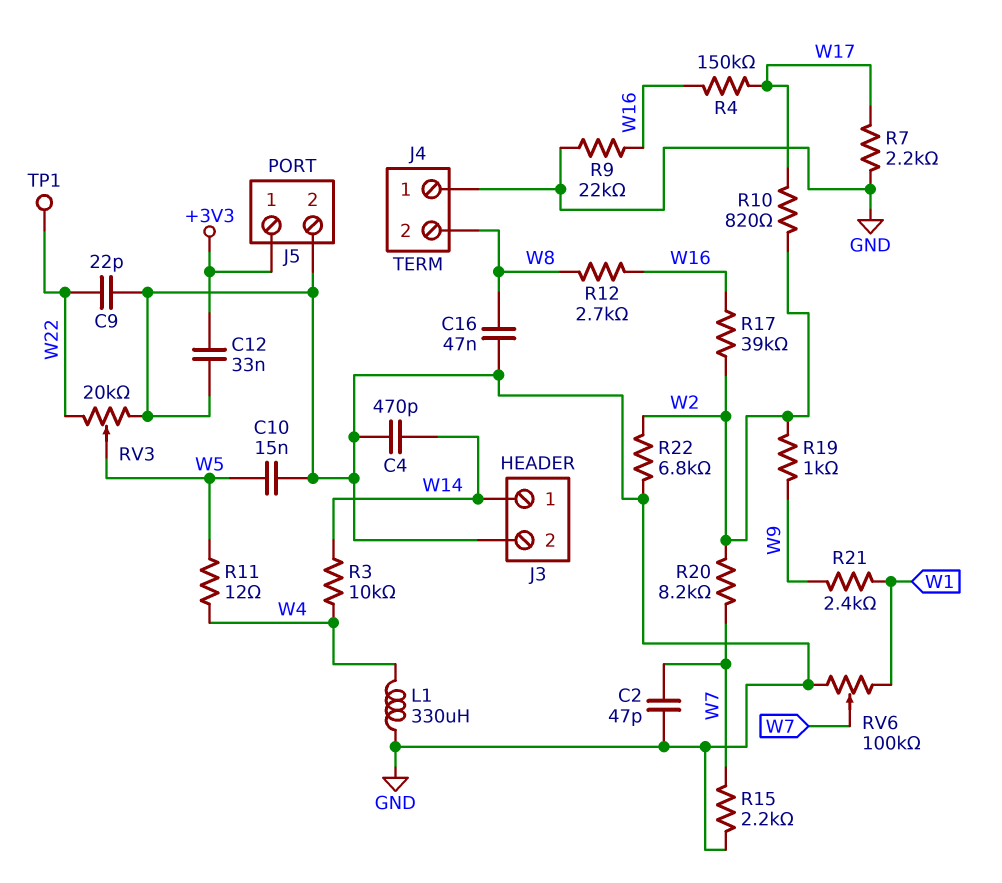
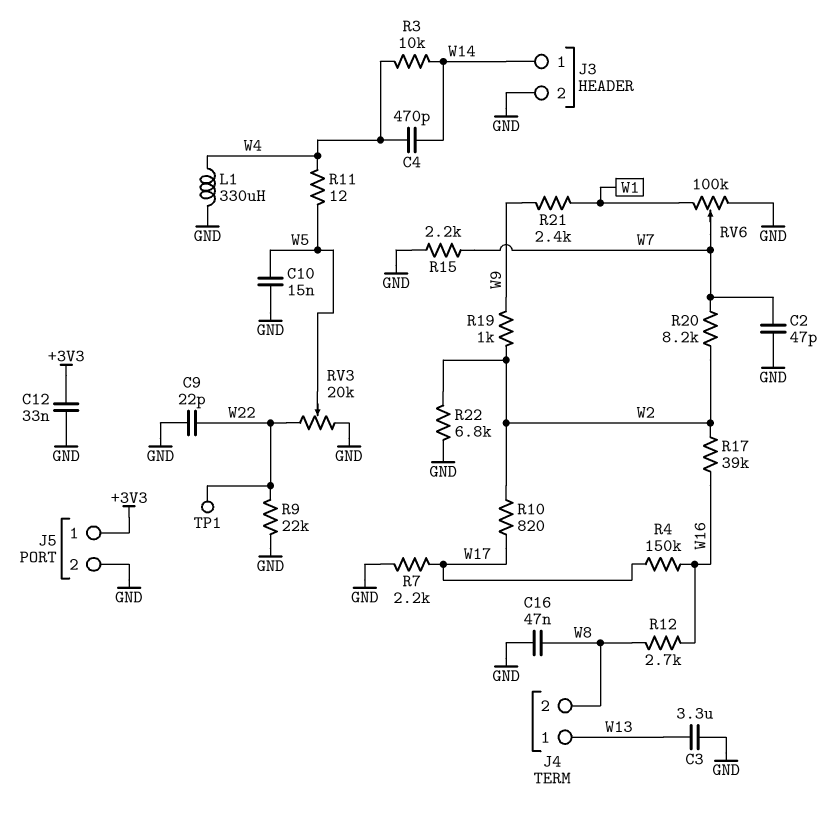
C3: none -> 3.3uF (GND, W13)
C4: 470pF (GND, W14) -> 470pF (W4, W14)
J4 pin 1: GND -> W13
R9: 22k (GND, W16) -> 22k (GND, W22)

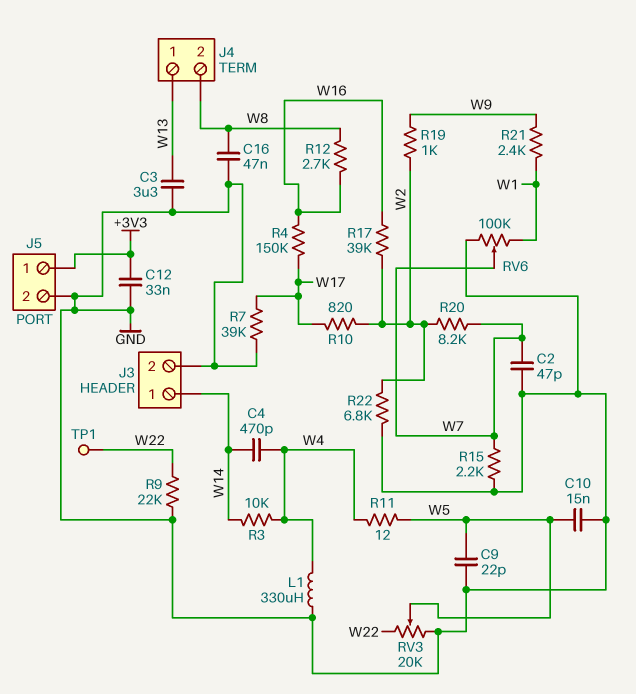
C9: 22pF (GND, W22) -> 22pF (GND, W5)
R7: 2.2k (GND, W17) -> 39k (GND, W17)

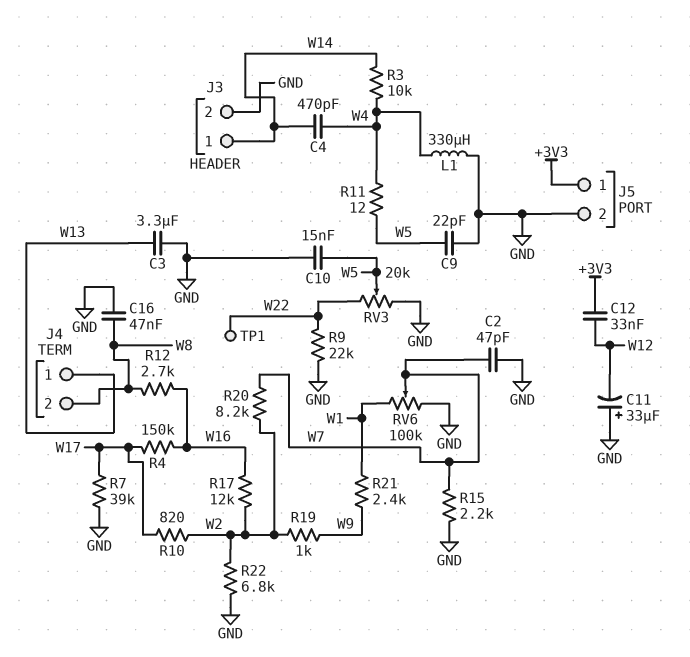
C11: none -> 33uF (plus GND, minus W12)
C12: 33nF (+3V3, GND) -> 33nF (+3V3, W12)
R17: 39k (W2, W16) -> 12k (W2, W16)

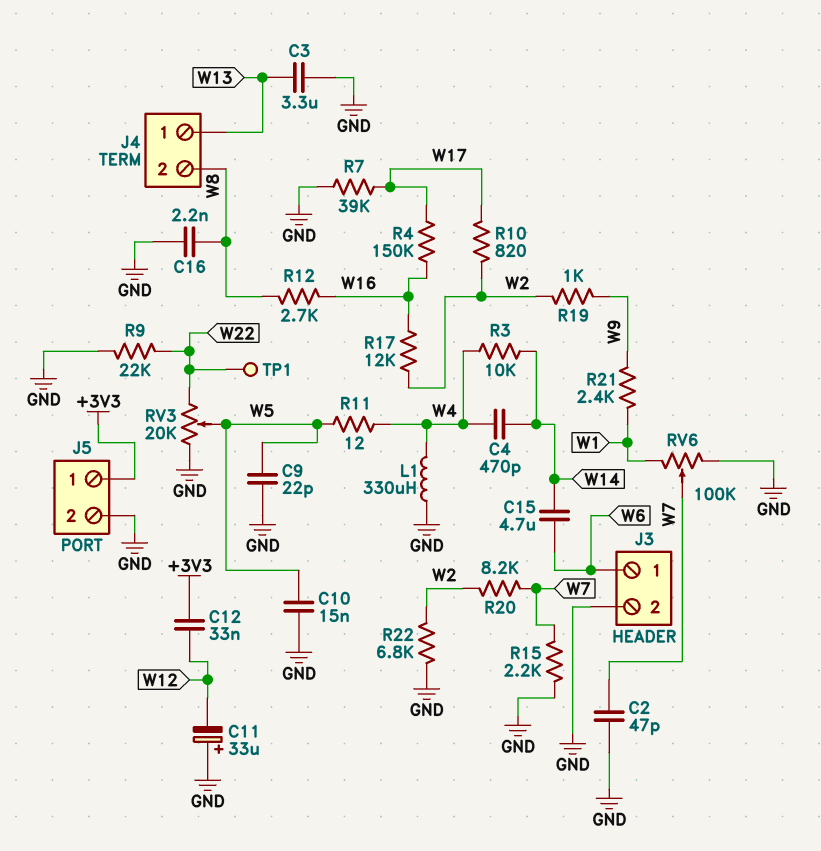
C15: none -> 4.7uF (W6, W14)
C16: 47nF (GND, W8) -> 2.2nF (GND, W8)
J3 pin 1: W14 -> W6

